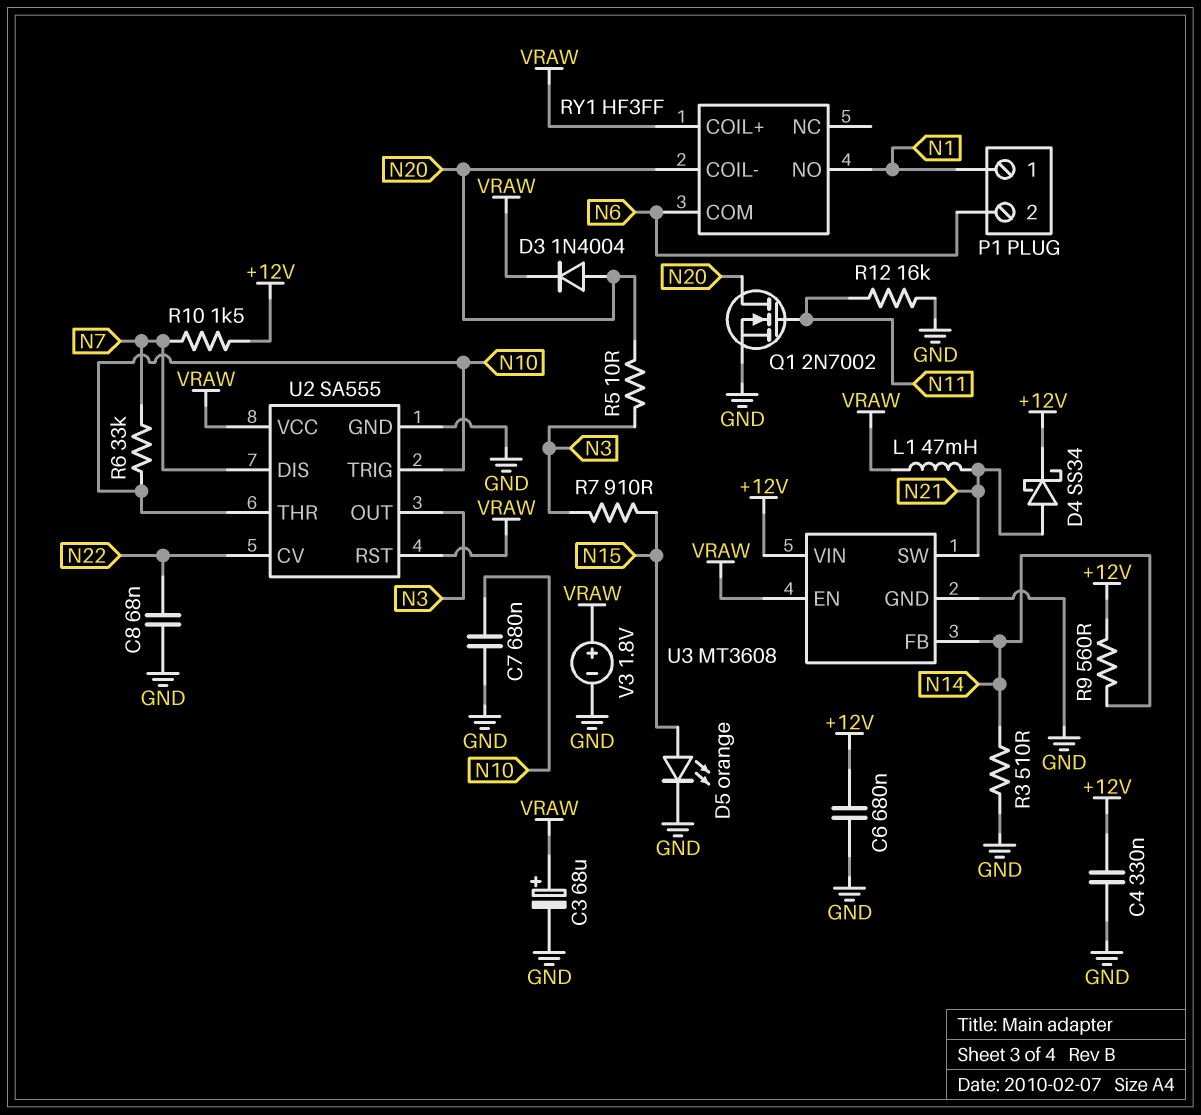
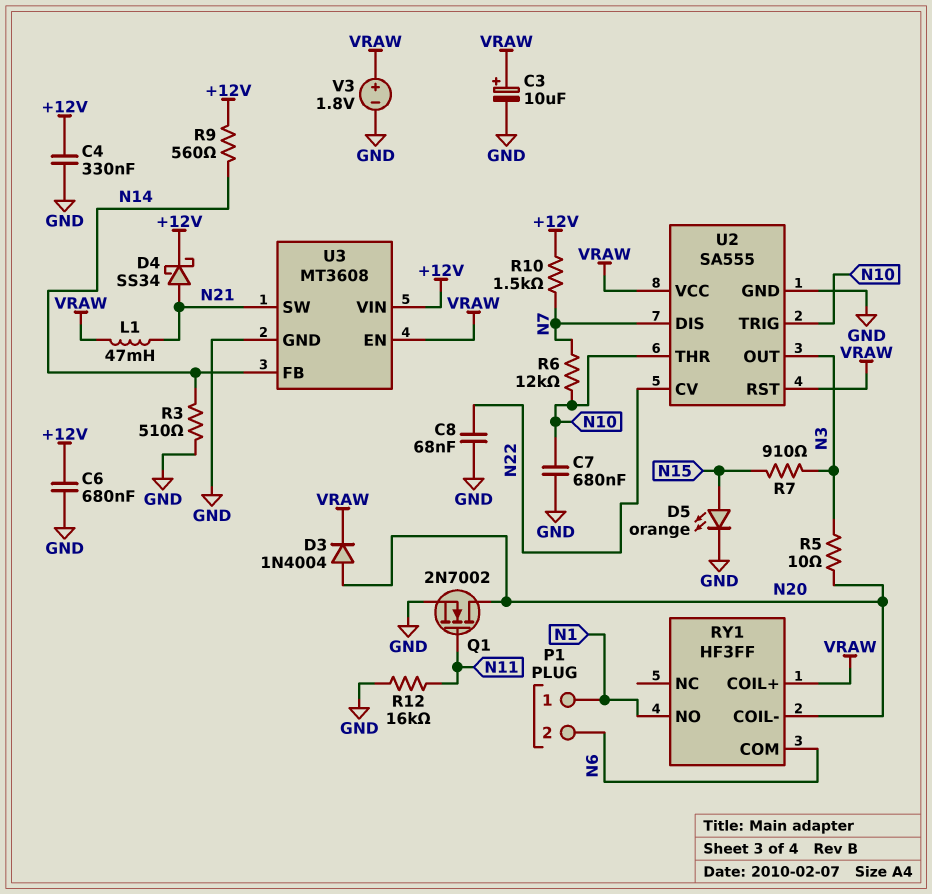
C3: 68uF (plus VRAW, minus GND) -> 10uF (plus VRAW, minus GND)
R6: 33k (N7, N10) -> 12k (N7, N10)

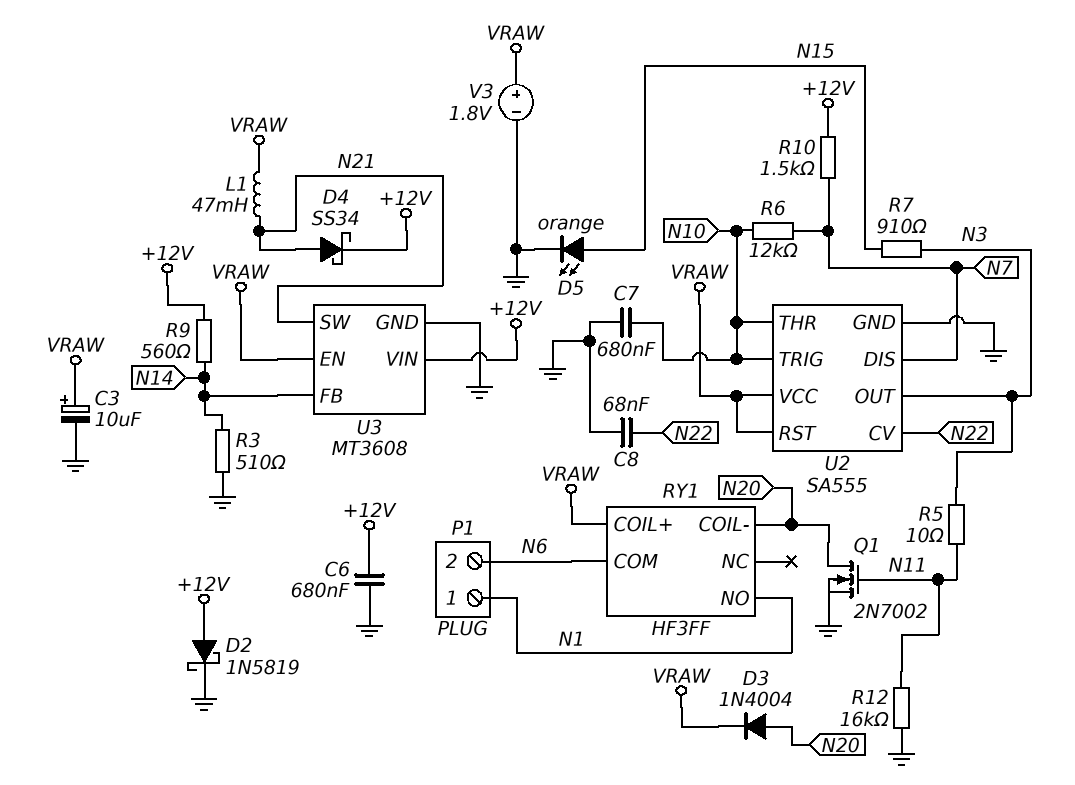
C4: 330nF (+12V, GND) -> none
D2: none -> schottky 1N5819 (A +12V, K GND)
R5: 10 (N3, N20) -> 10 (N3, N11)

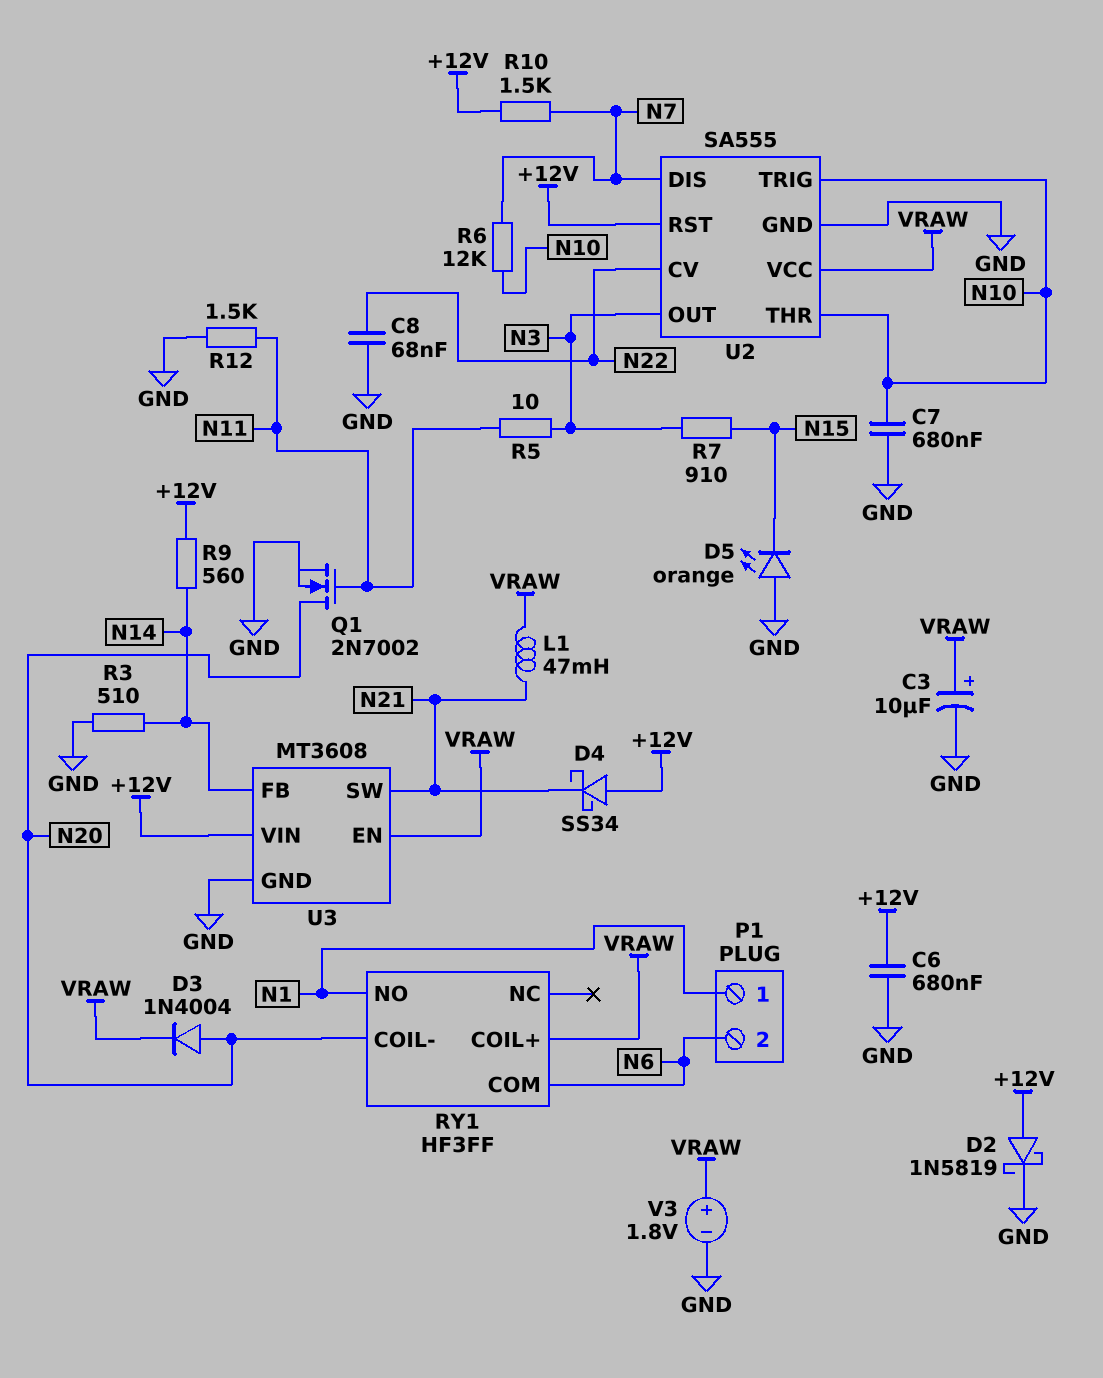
D4: schottky SS34 (A N21, K +12V) -> schottky SS34 (A +12V, K N21)
D5: LED orange (A N15, K GND) -> LED orange (A GND, K N15)
R12: 16k (GND, N11) -> 1.5k (GND, N11)
U2 pin RST: VRAW -> +12V

